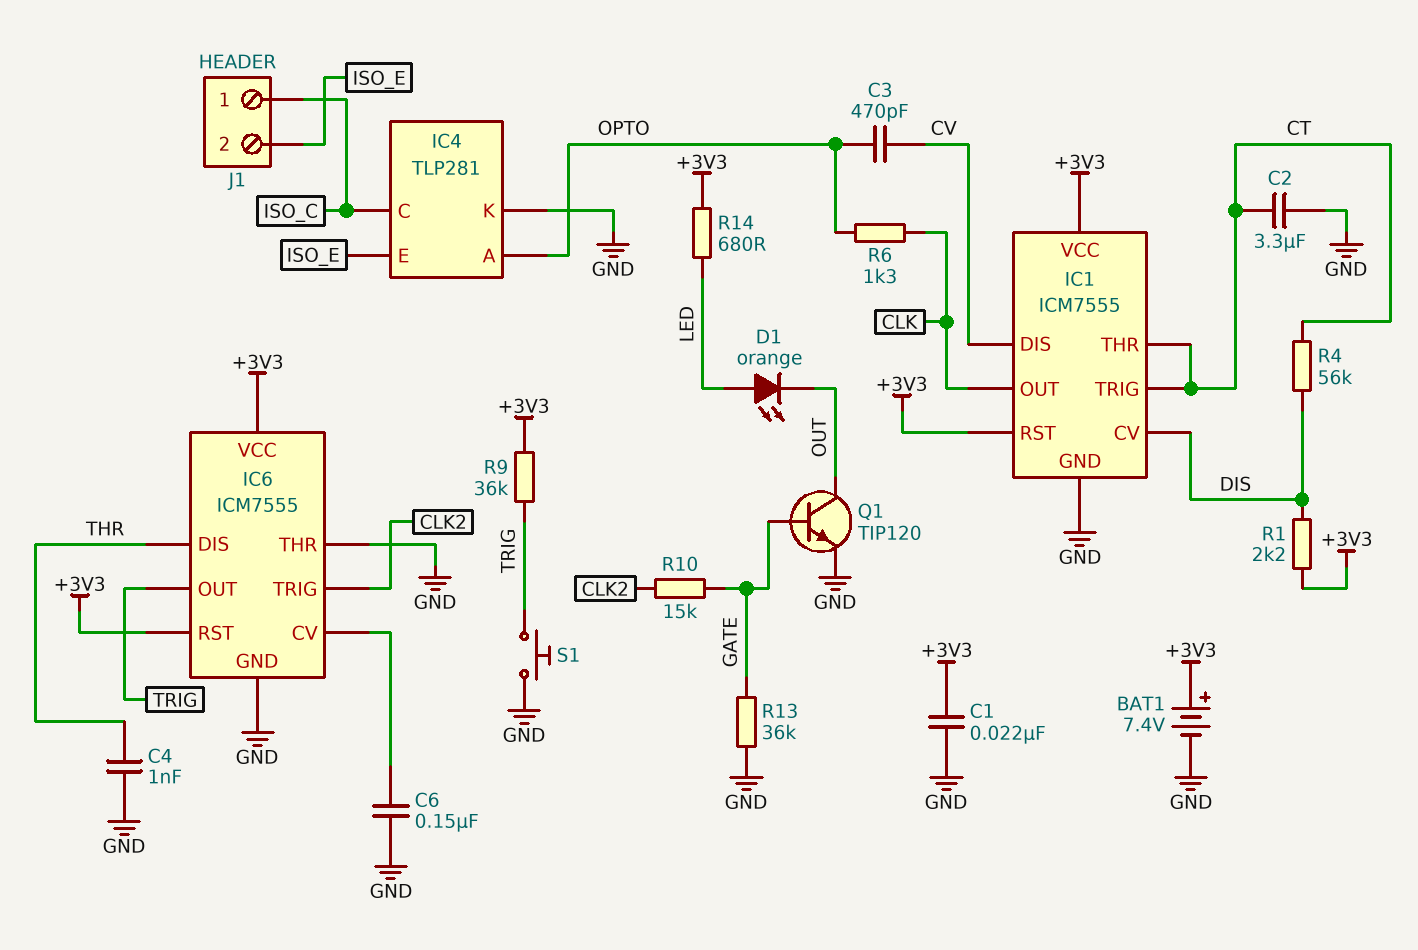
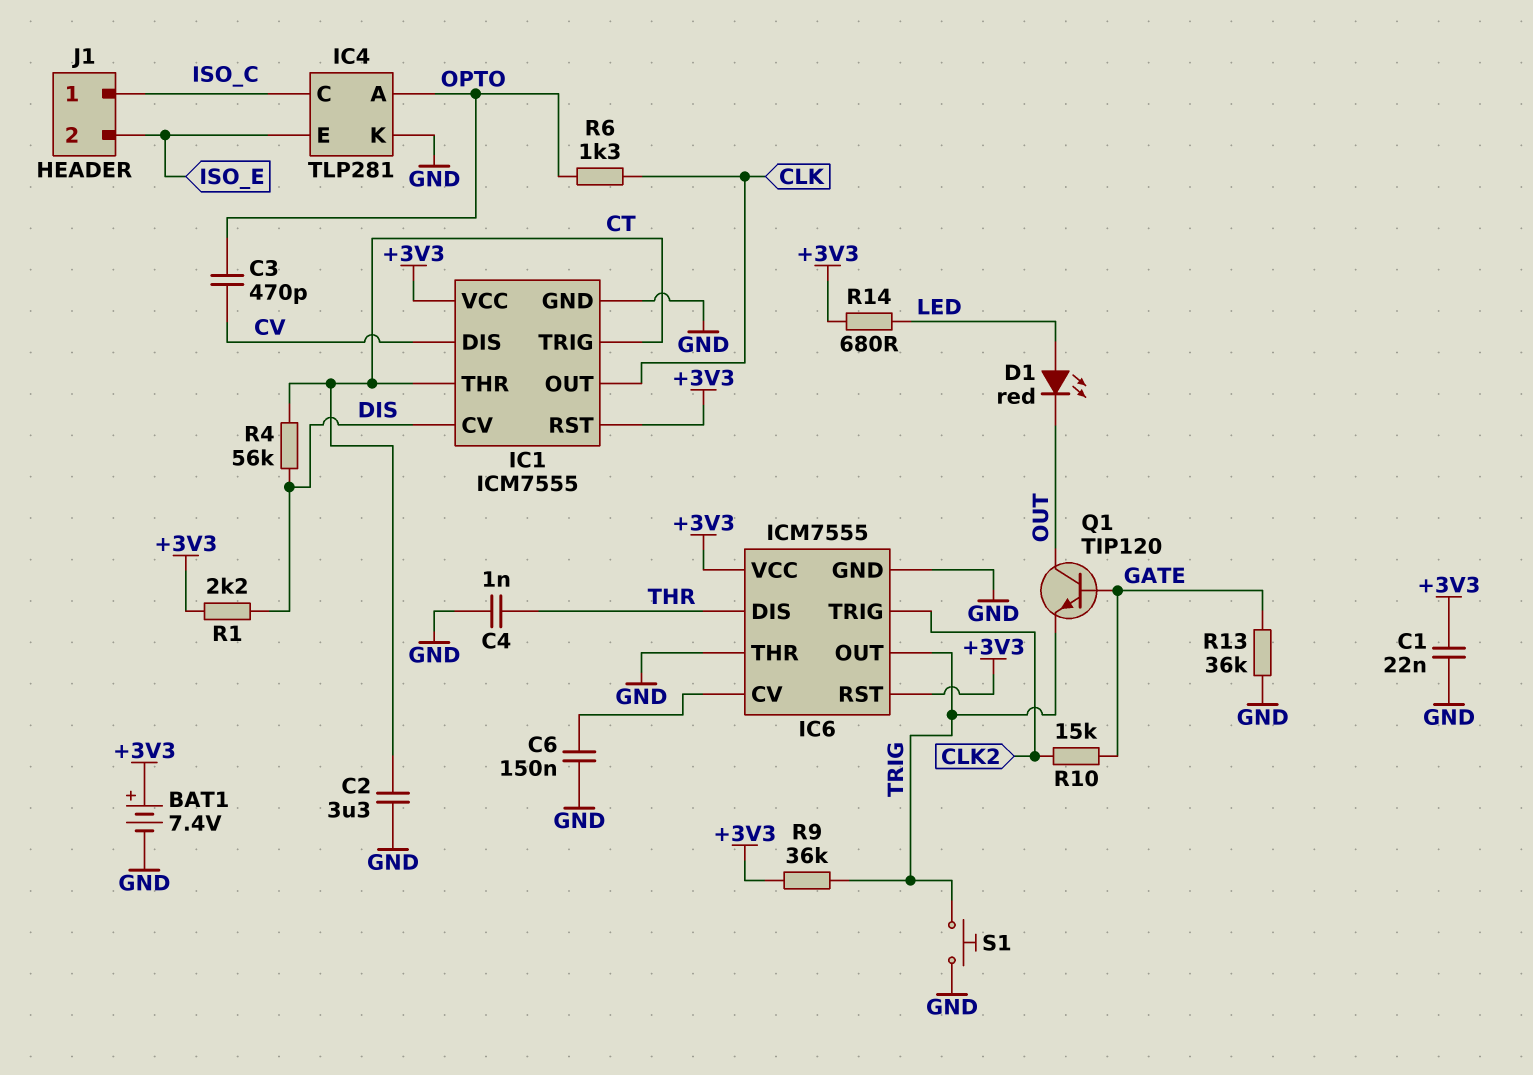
D1: LED orange (A LED, K OUT) -> LED red (A LED, K OUT)
Q1: NPN TIP120 (B GATE, C OUT, E GND) -> NPN TIP120 (B GATE, C OUT, E TRIG)

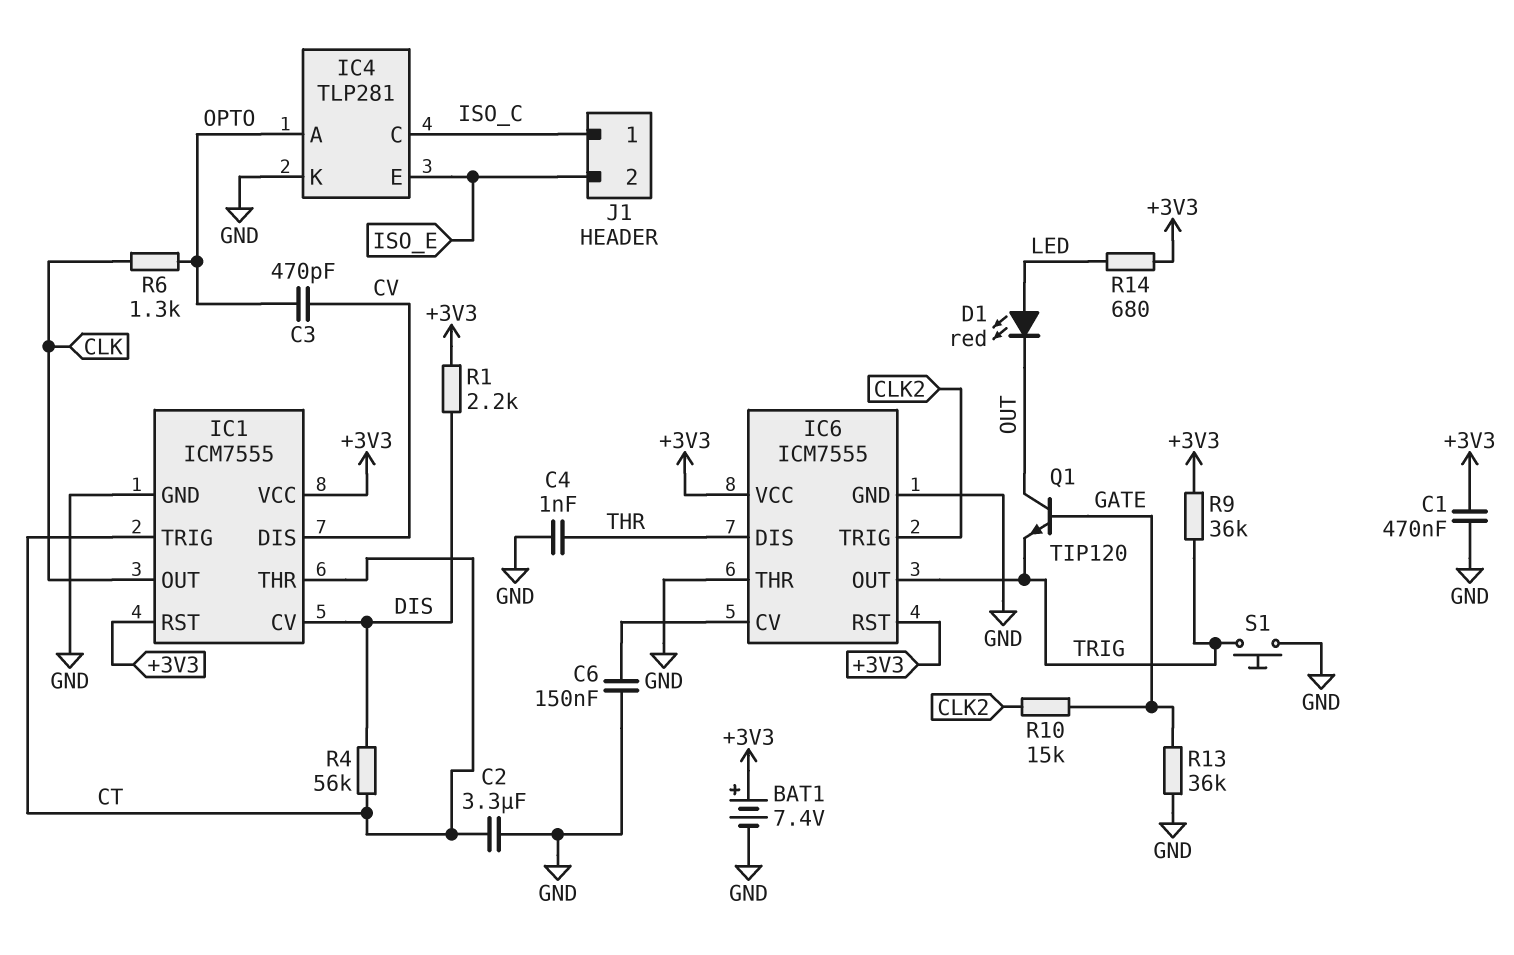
C1: 22nF (+3V3, GND) -> 470nF (+3V3, GND)

